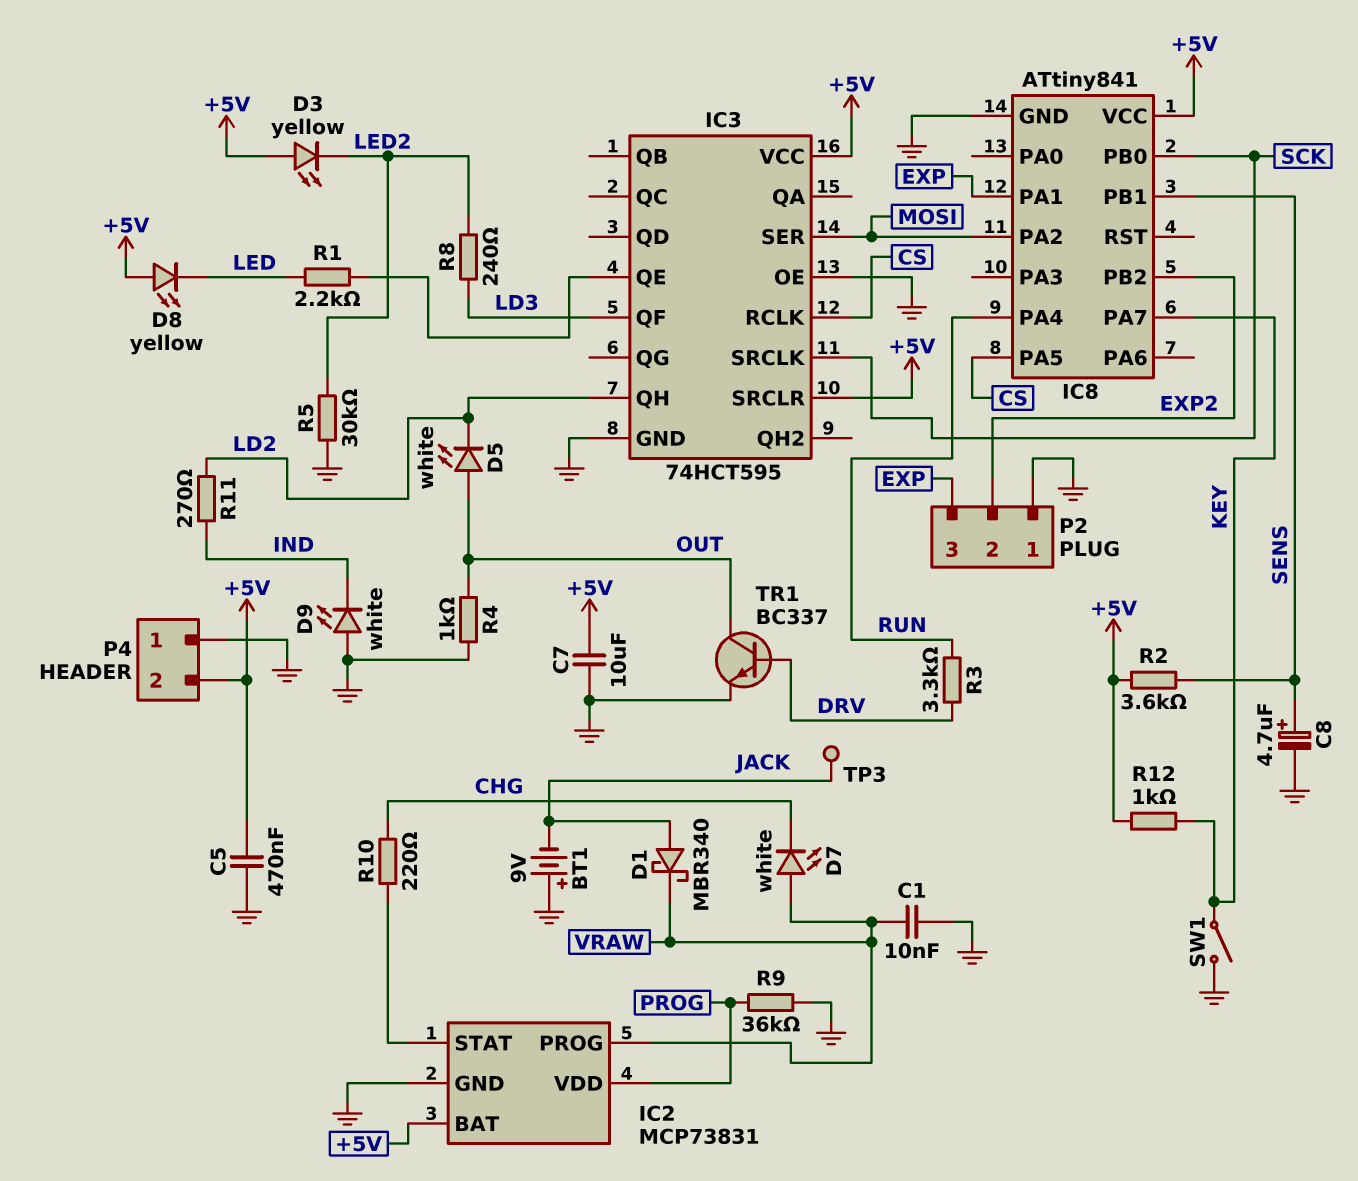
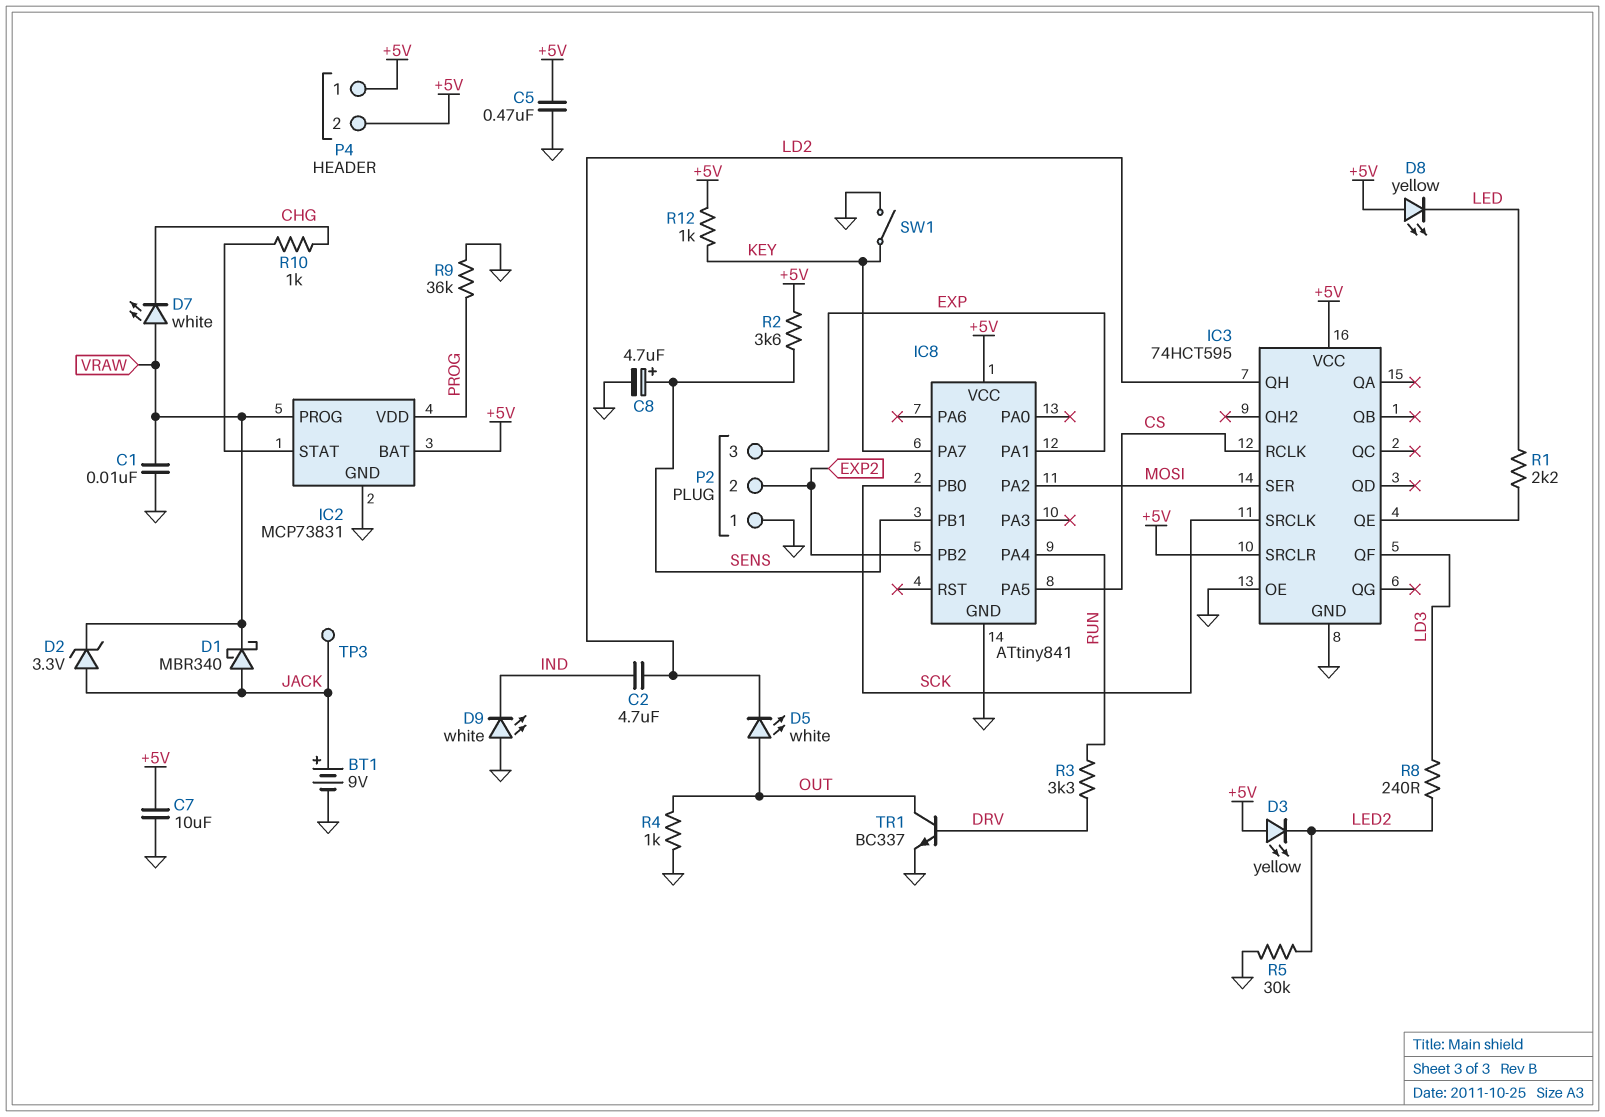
BT1: 9V (plus GND, minus JACK) -> 9V (plus JACK, minus GND)
C2: none -> 4.7uF (IND, LD2)
D2: none -> zener 3.3V (A JACK, K VRAW)
P4 pin 1: GND -> +5V
R10: 220 (CHG, IC2/STAT) -> 1k (CHG, IC2/STAT)
R11: 270 (IND, LD2) -> none

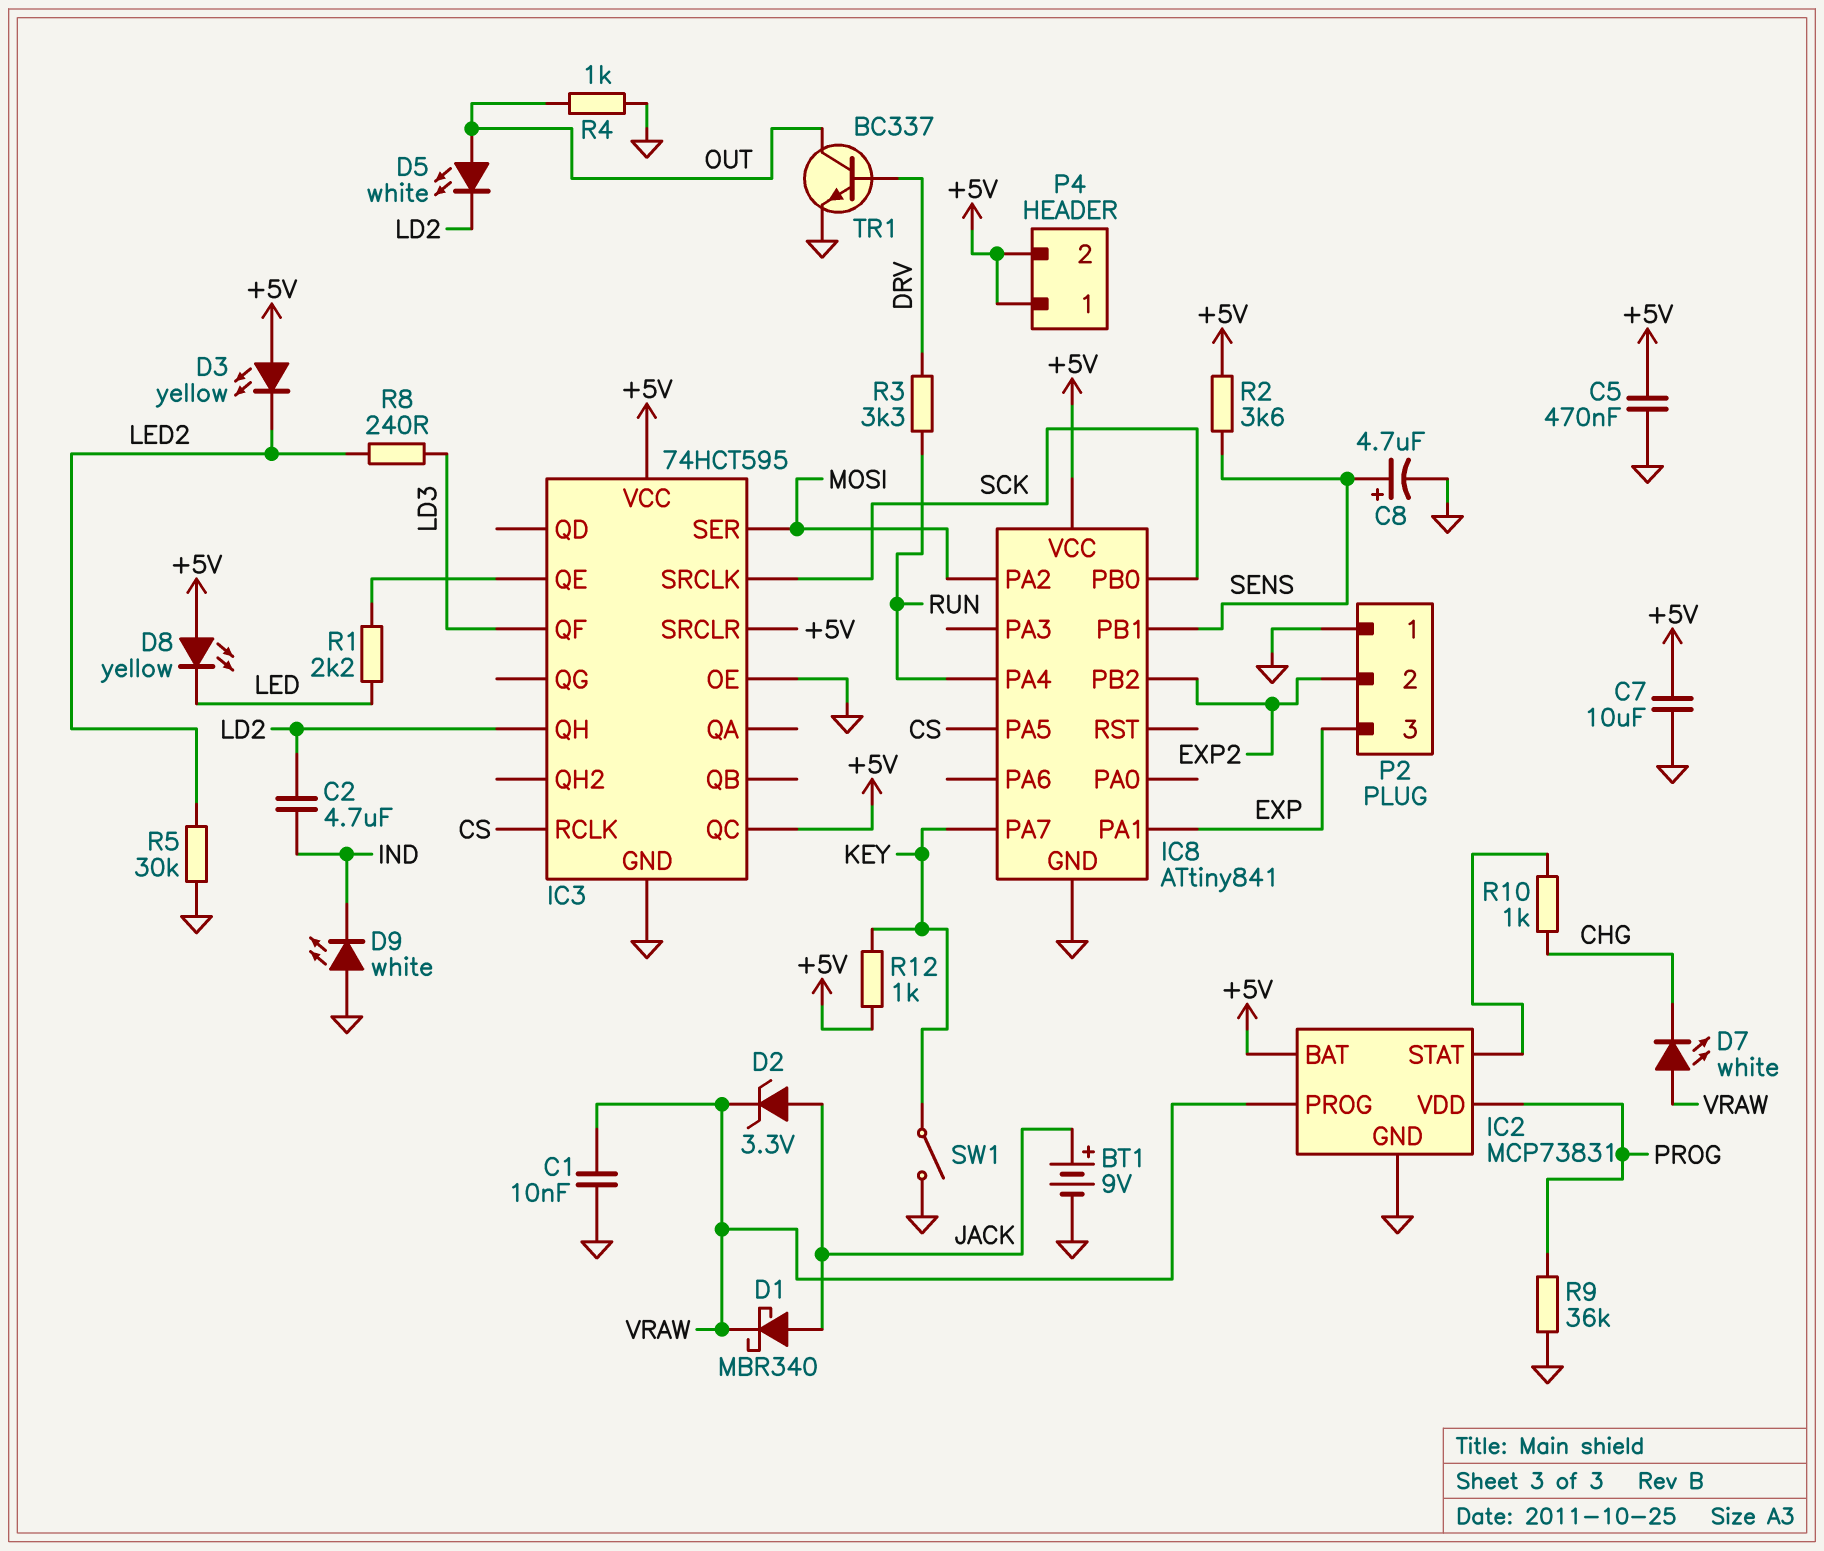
IC3 pin QC: none -> +5V
TP3: test point (JACK) -> none

